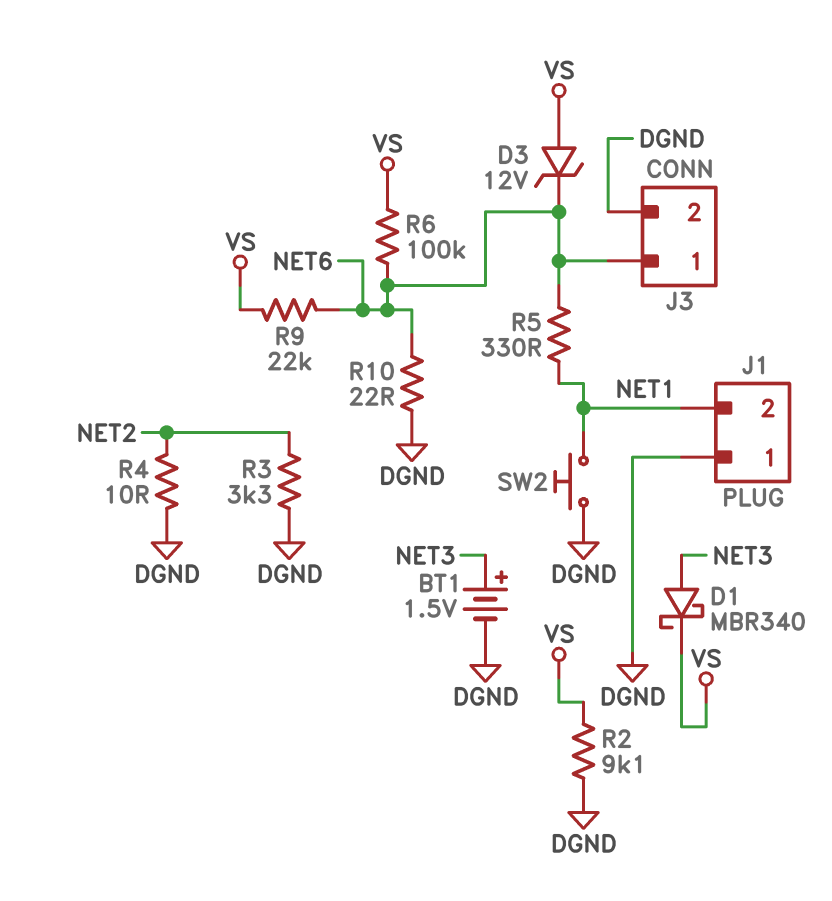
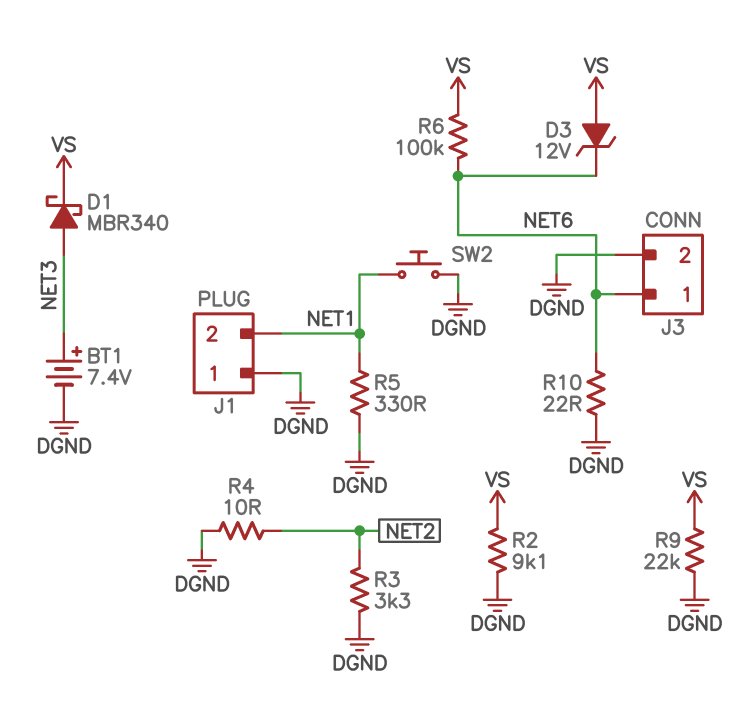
BT1: 1.5V (plus NET3, minus DGND) -> 7.4V (plus NET3, minus DGND)
R5: 330 (NET1, NET6) -> 330 (DGND, NET1)
R9: 22k (NET6, VS) -> 22k (DGND, VS)

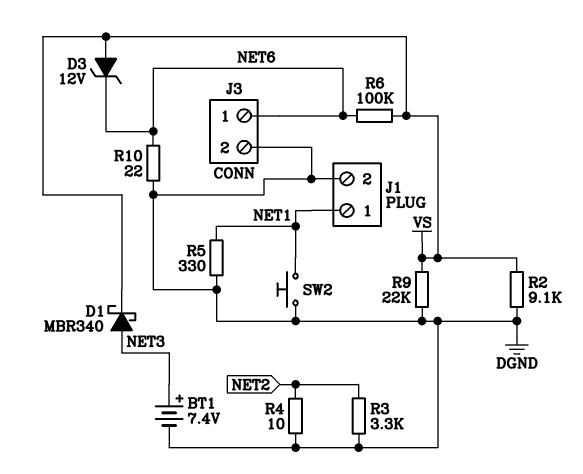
J1 pin 1: DGND -> NET1
J1 pin 2: NET1 -> DGND

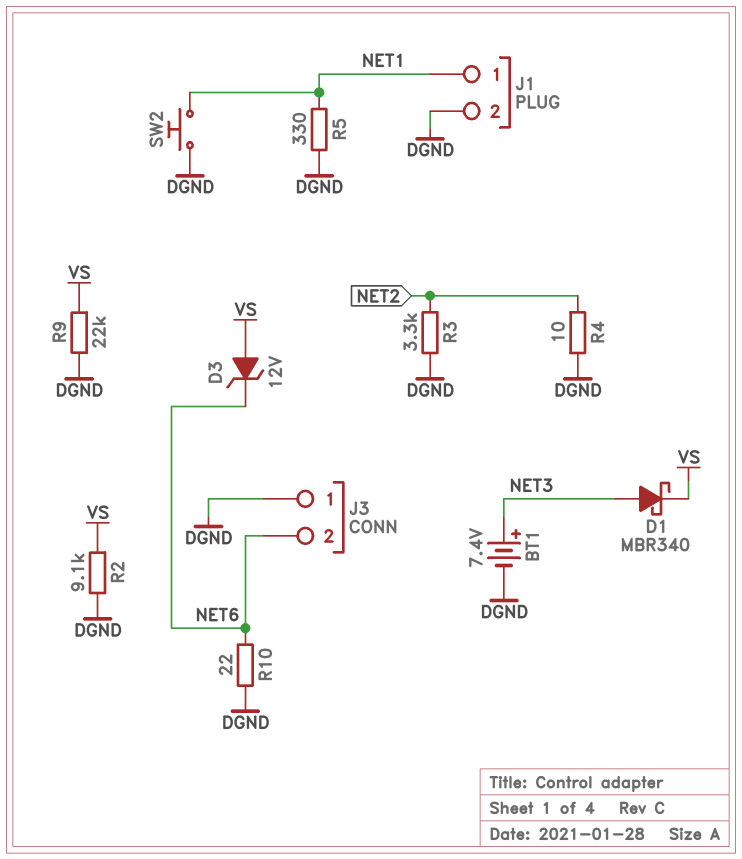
J3 pin 1: NET6 -> DGND
J3 pin 2: DGND -> NET6
R6: 100k (NET6, VS) -> none

